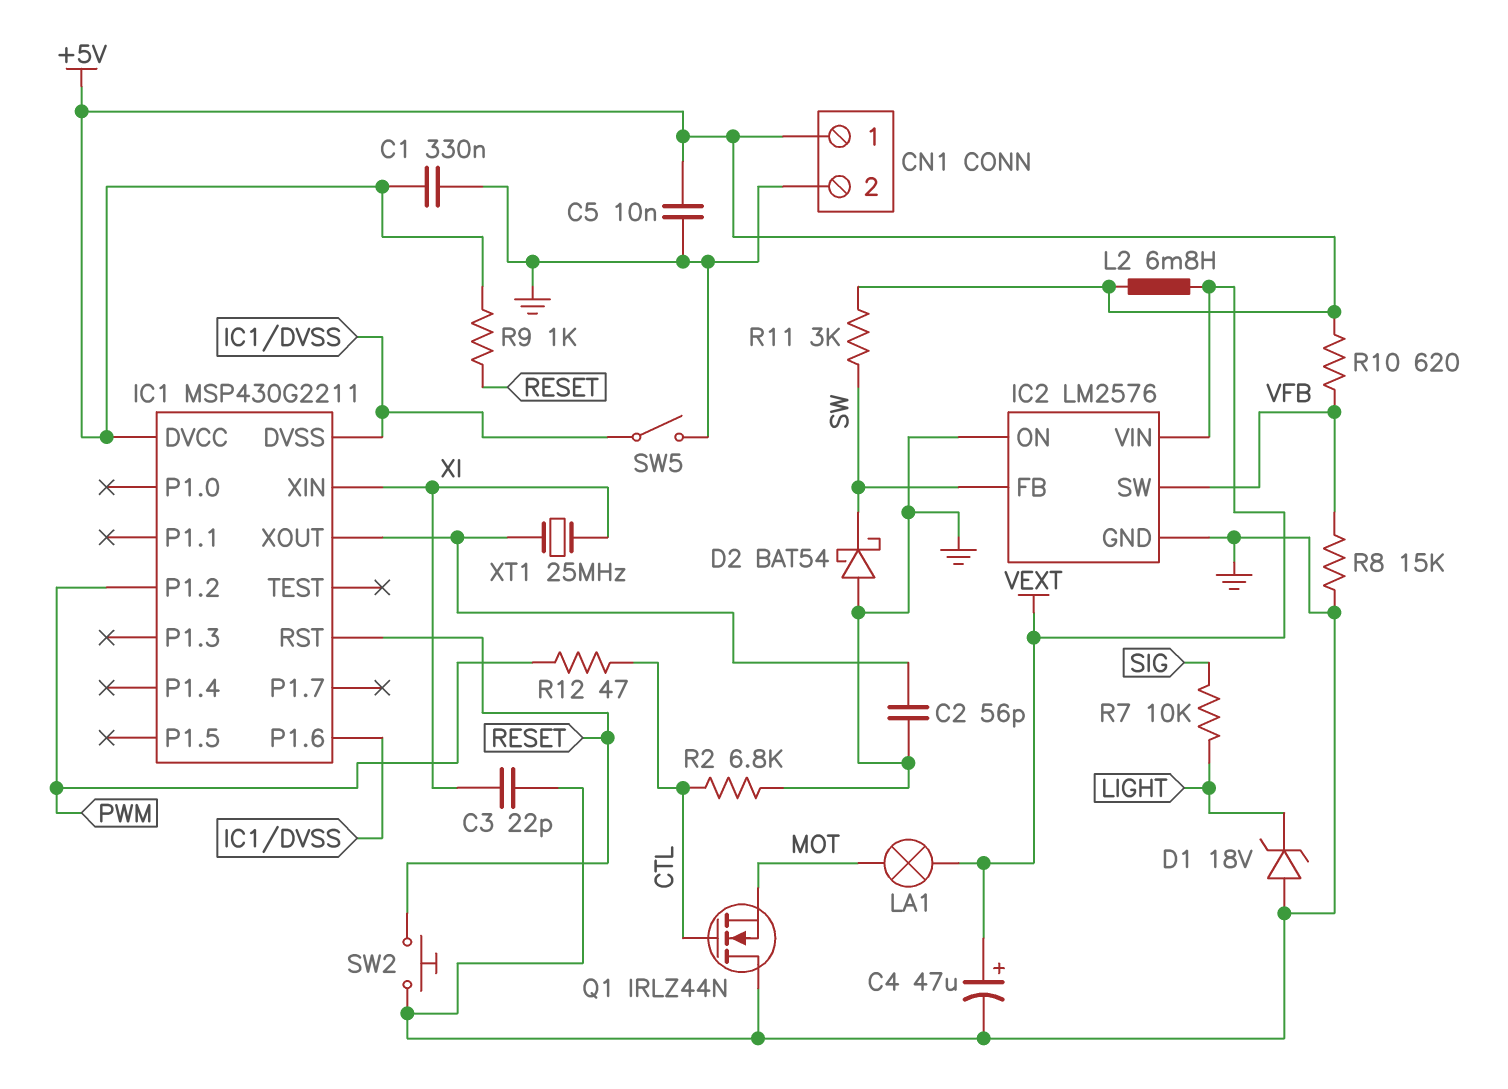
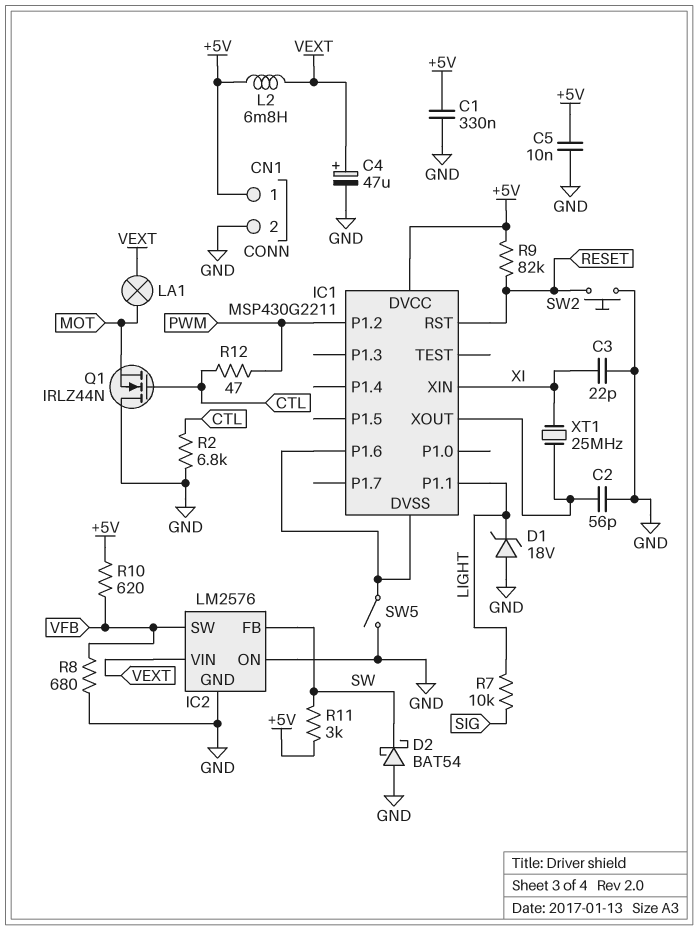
IC1 pin P1.1: none -> LIGHT
R8: 15k (GND, VFB) -> 680 (GND, VFB)
R9: 1k (+5V, RESET) -> 82k (+5V, RESET)

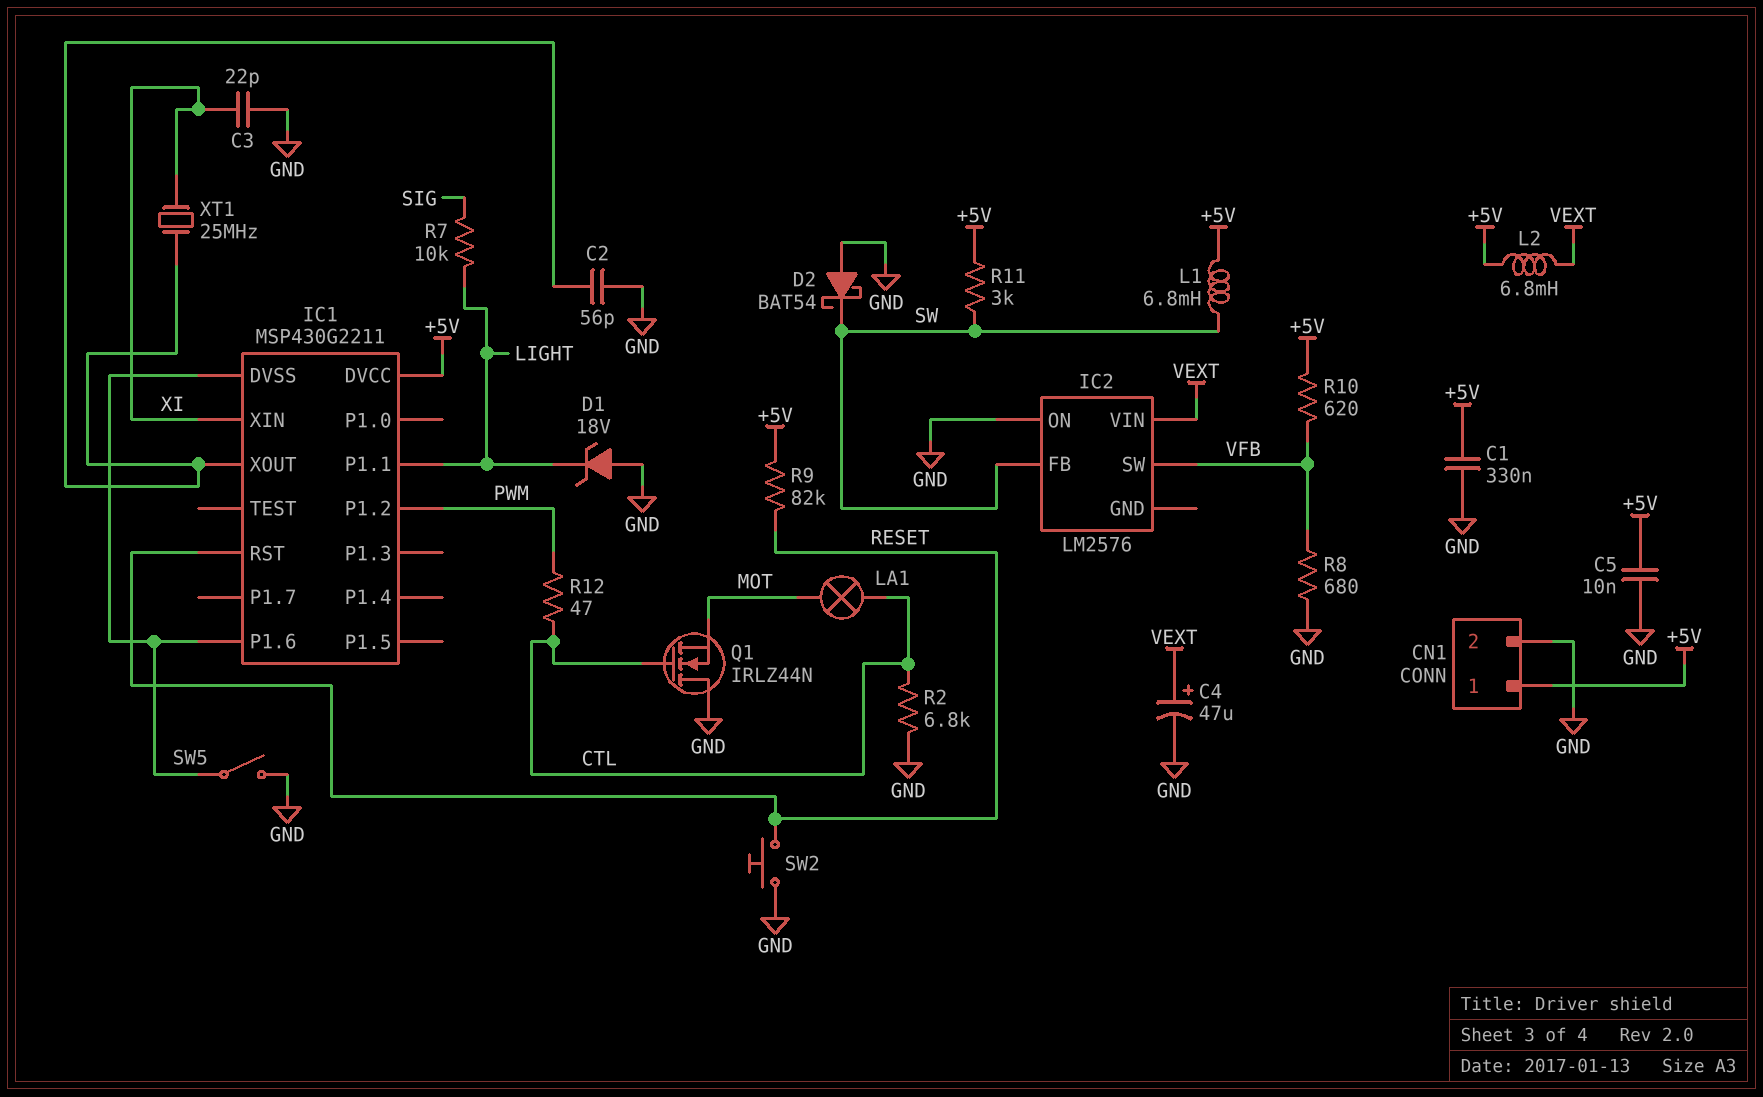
IC2 pin GND: GND -> none
L1: none -> 6.8mH (+5V, SW)
LA1: lamp (MOT, VEXT) -> lamp (CTL, MOT)

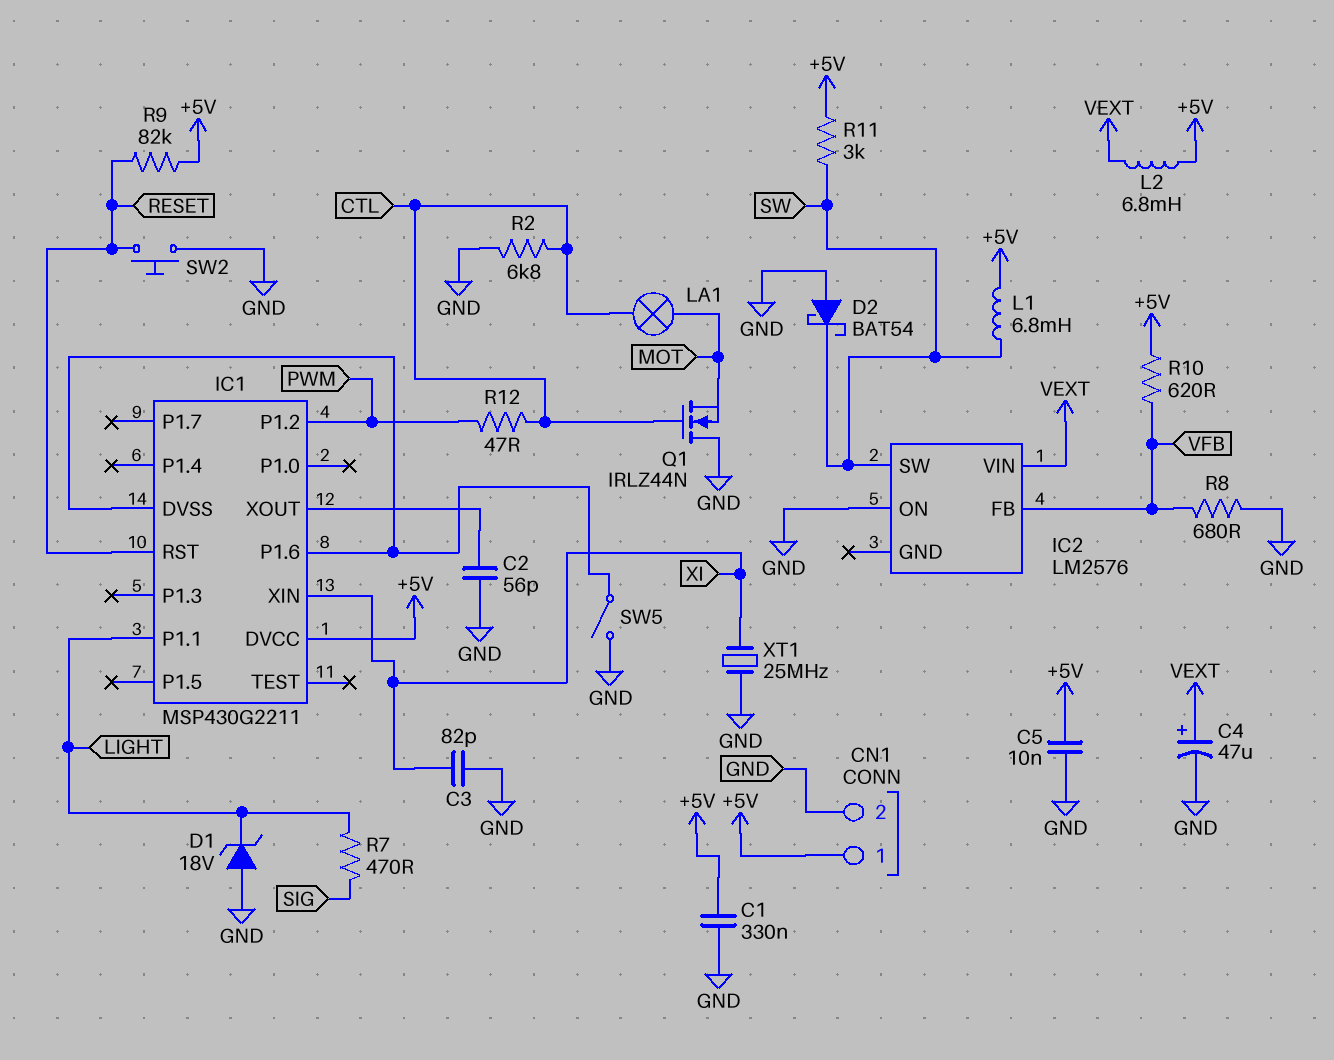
C3: 22pF (GND, XI) -> 82pF (GND, XI)
IC2 pin FB: SW -> VFB
IC2 pin SW: VFB -> SW
R7: 10k (LIGHT, SIG) -> 470 (LIGHT, SIG)
XT1: 25MHz (IC1/XOUT, XI) -> 25MHz (GND, XI)

